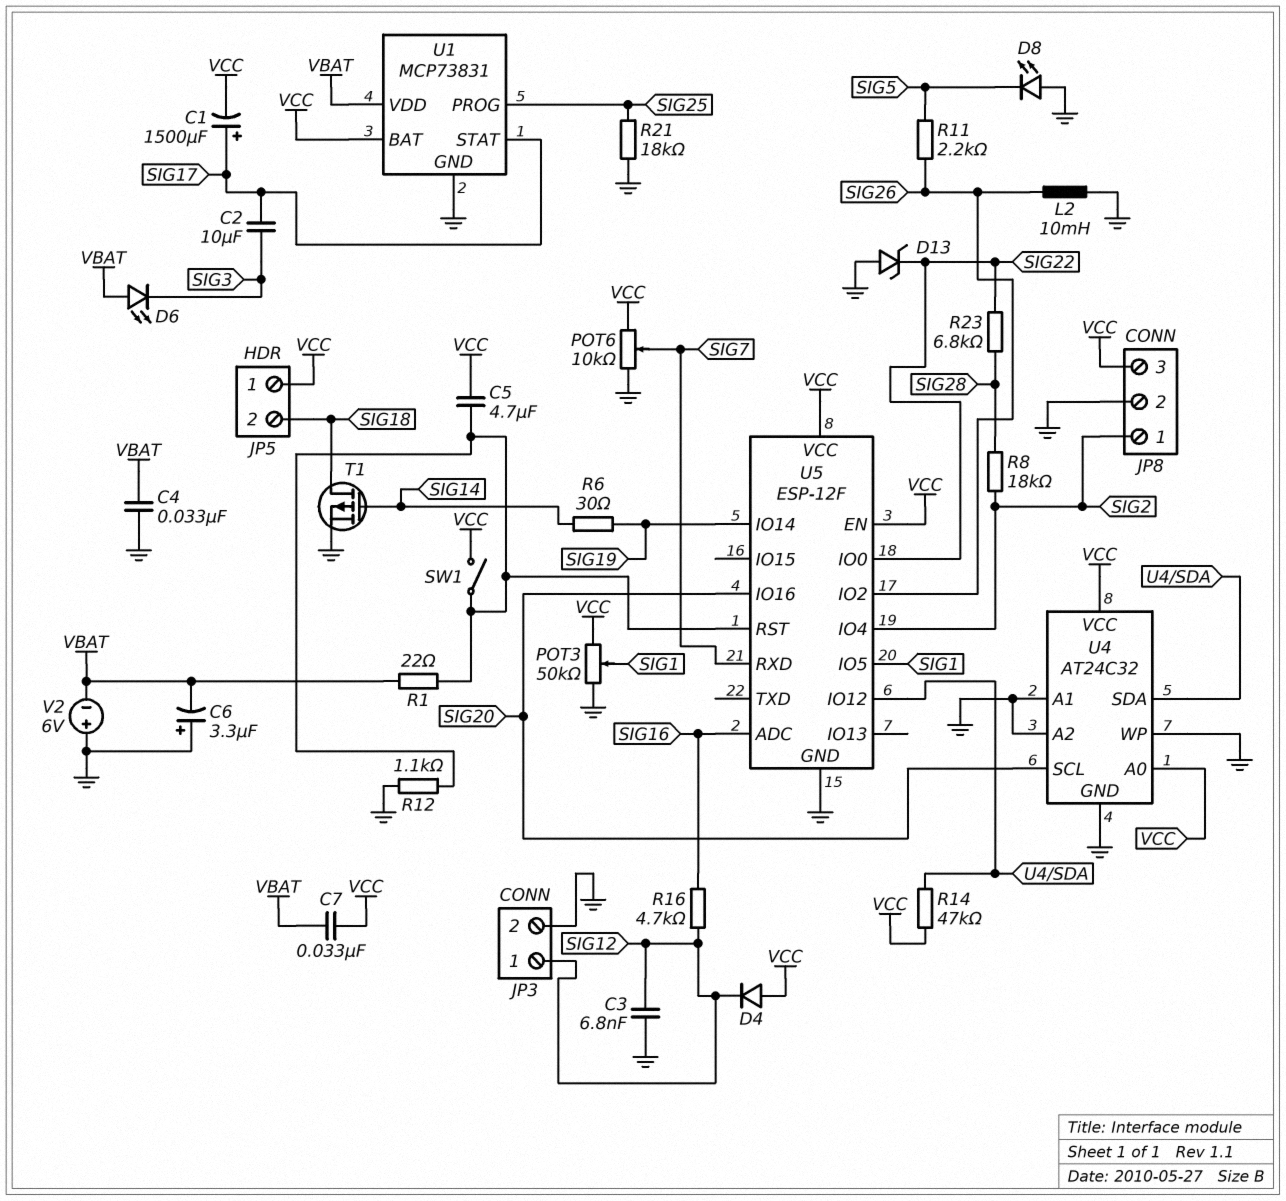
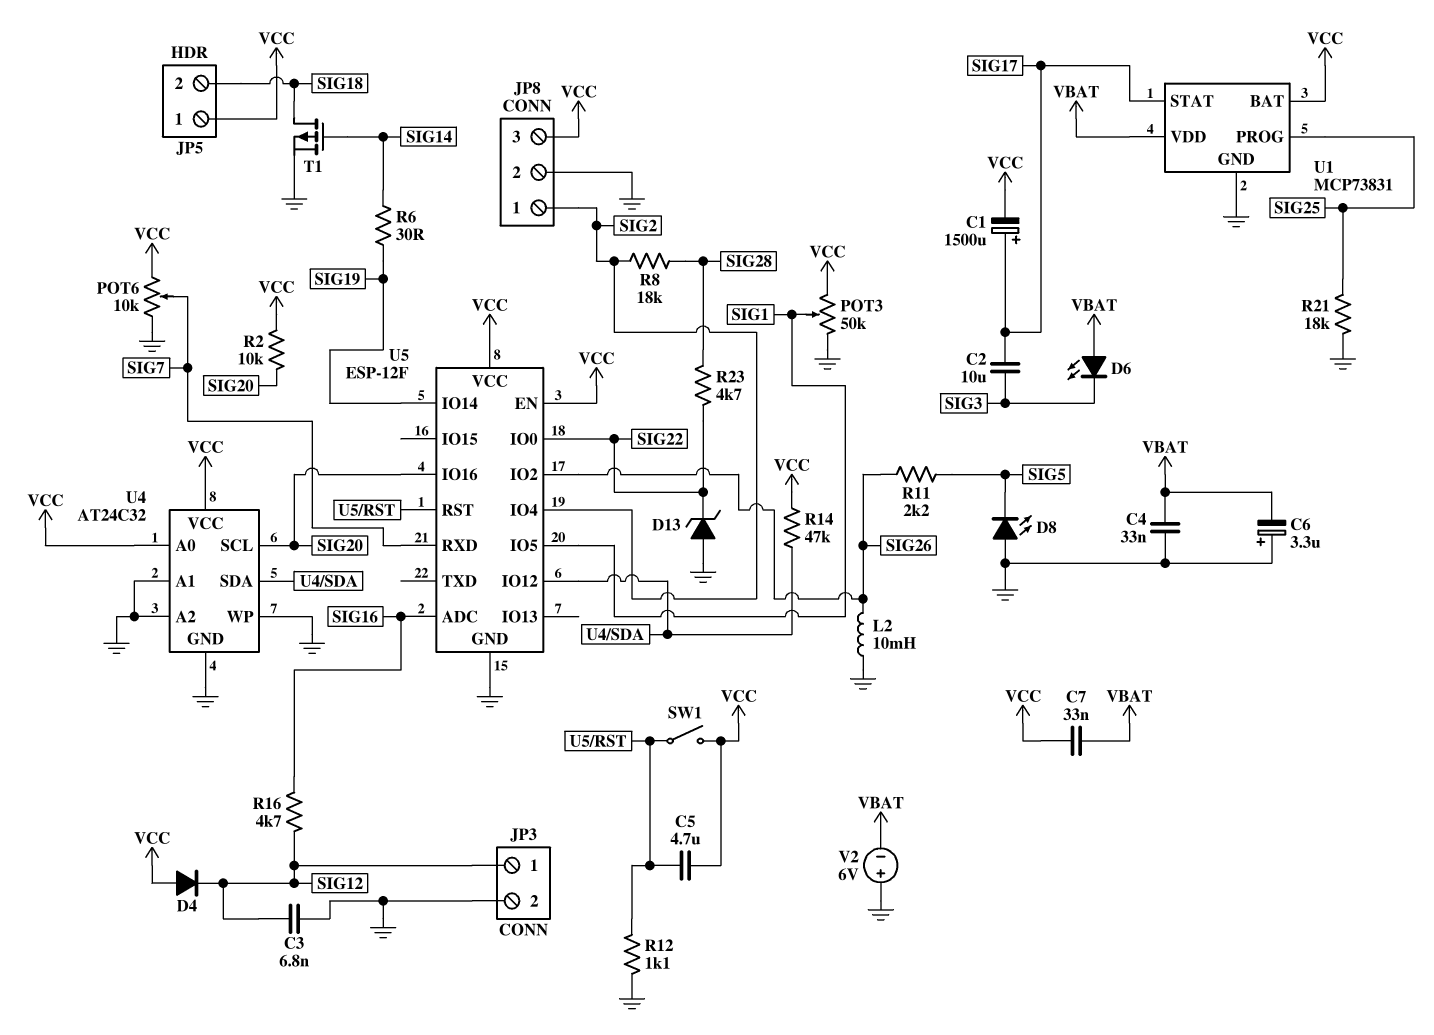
R1: 22 (U5/RST, VBAT) -> none
R2: none -> 10k (SIG20, VCC)
R23: 6.8k (SIG22, SIG28) -> 4.7k (SIG22, SIG28)

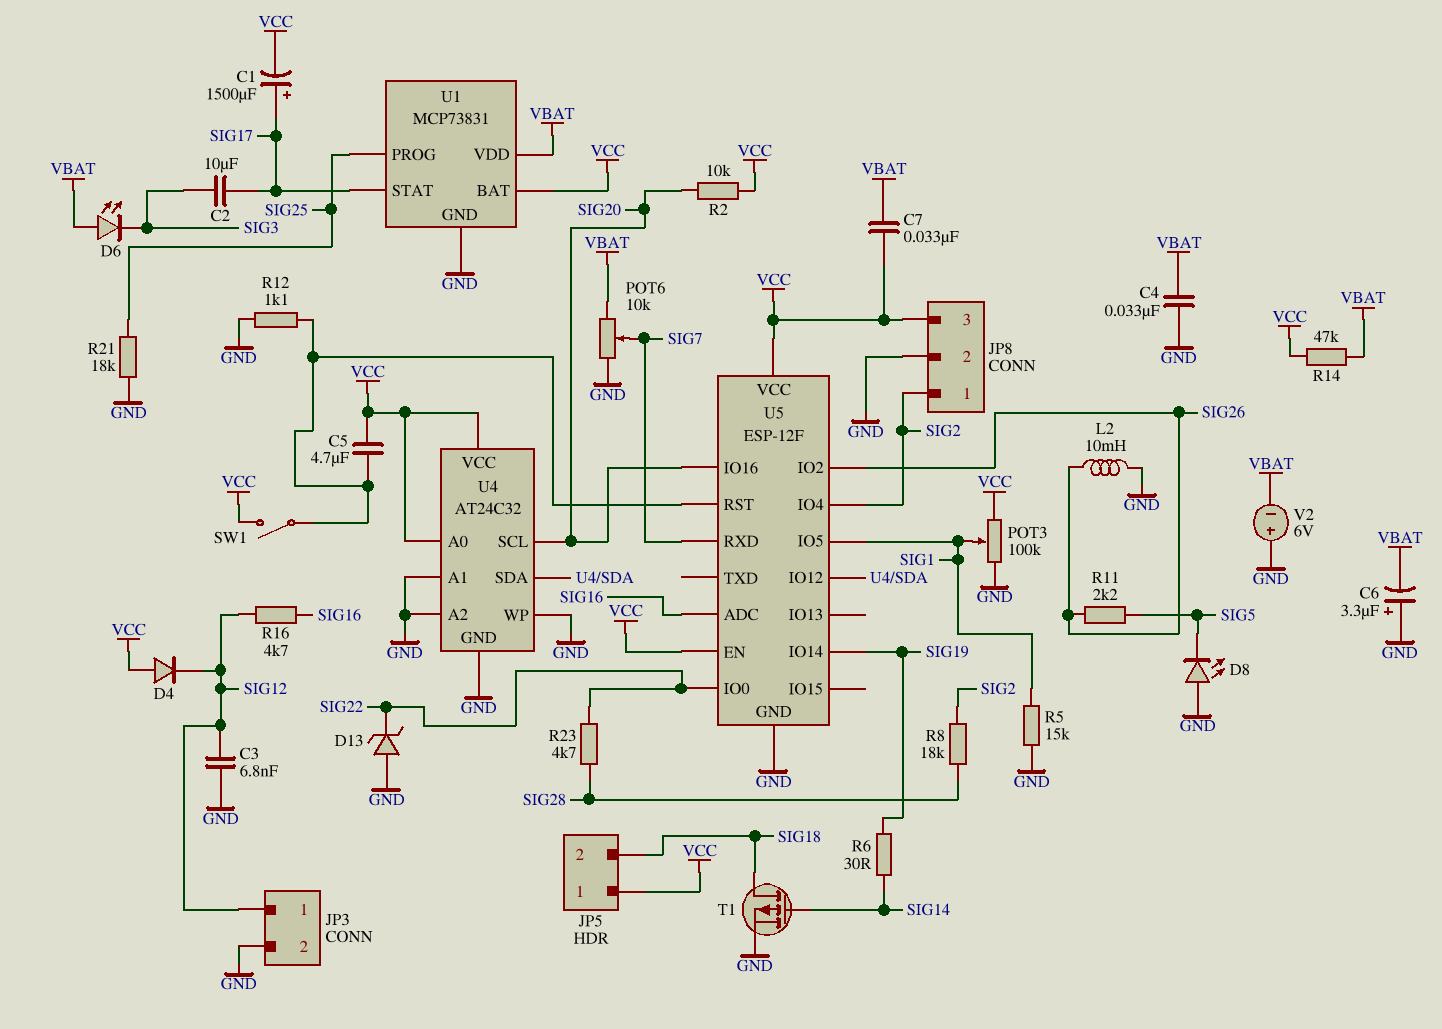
POT3: 50k (GND, VCC, wiper SIG1) -> 100k (GND, VCC, wiper SIG1)
POT6: 10k (GND, VCC, wiper SIG7) -> 10k (GND, VBAT, wiper SIG7)
R5: none -> 15k (GND, SIG1)
R14: 47k (U4/SDA, VCC) -> 47k (VBAT, VCC)

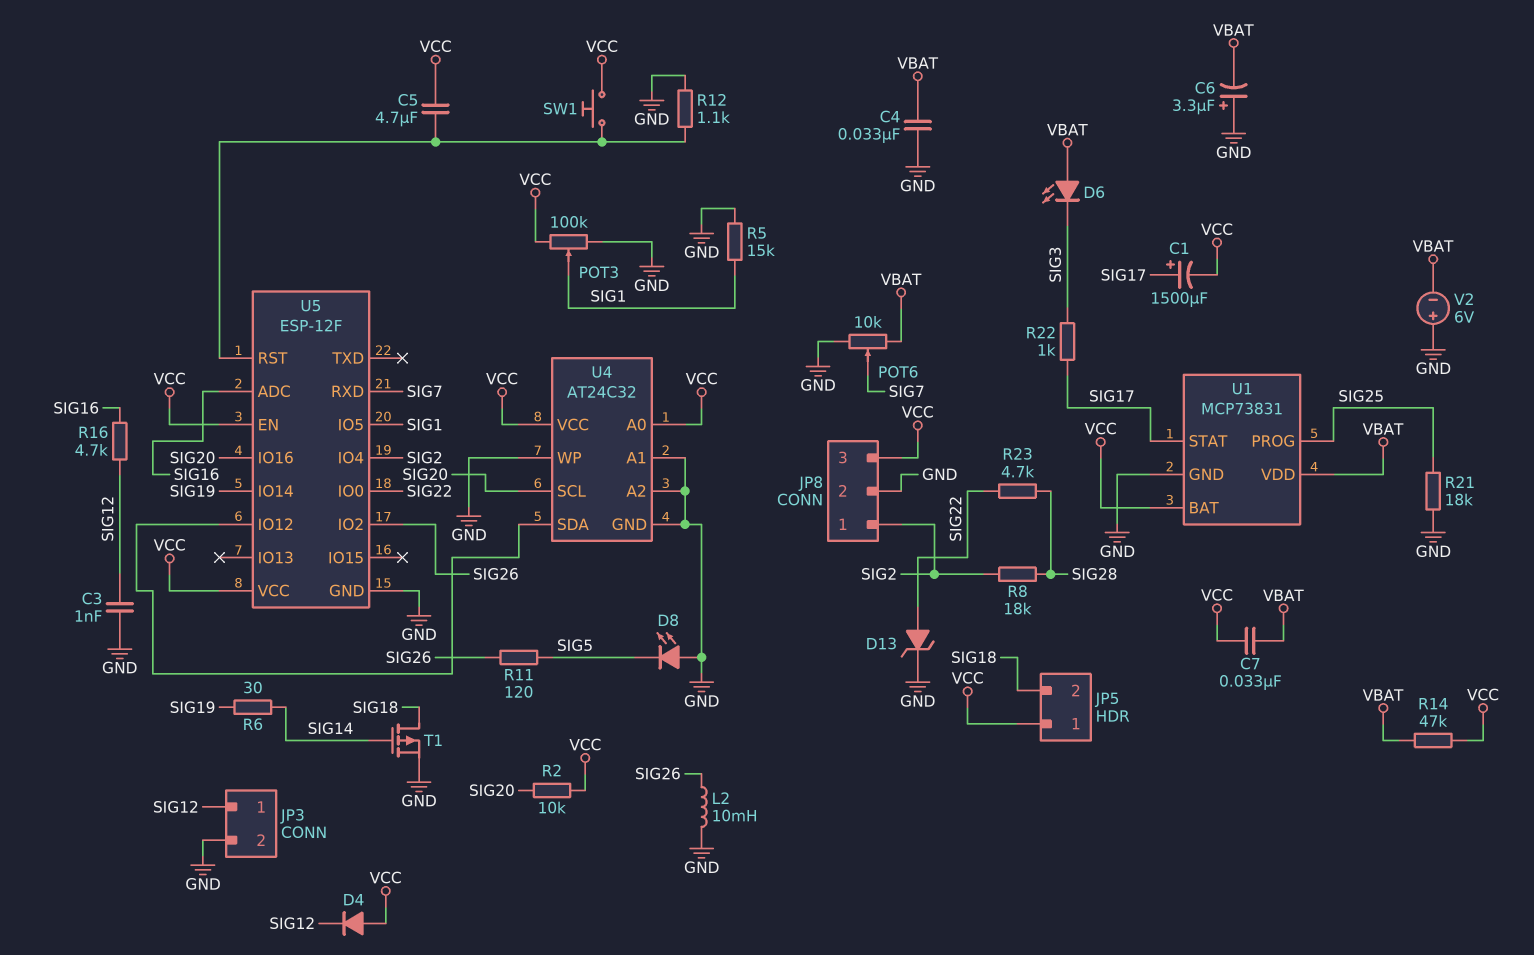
C2: 10uF (SIG3, SIG17) -> none
C3: 6.8nF (GND, SIG12) -> 1nF (GND, SIG12)
D13: zener (A GND, K SIG22) -> zener (A SIG22, K GND)
R11: 2.2k (SIG5, SIG26) -> 120 (SIG5, SIG26)
R22: none -> 1k (SIG3, SIG17)
SW1: switch (U5/RST, VCC) -> button (U5/RST, VCC)

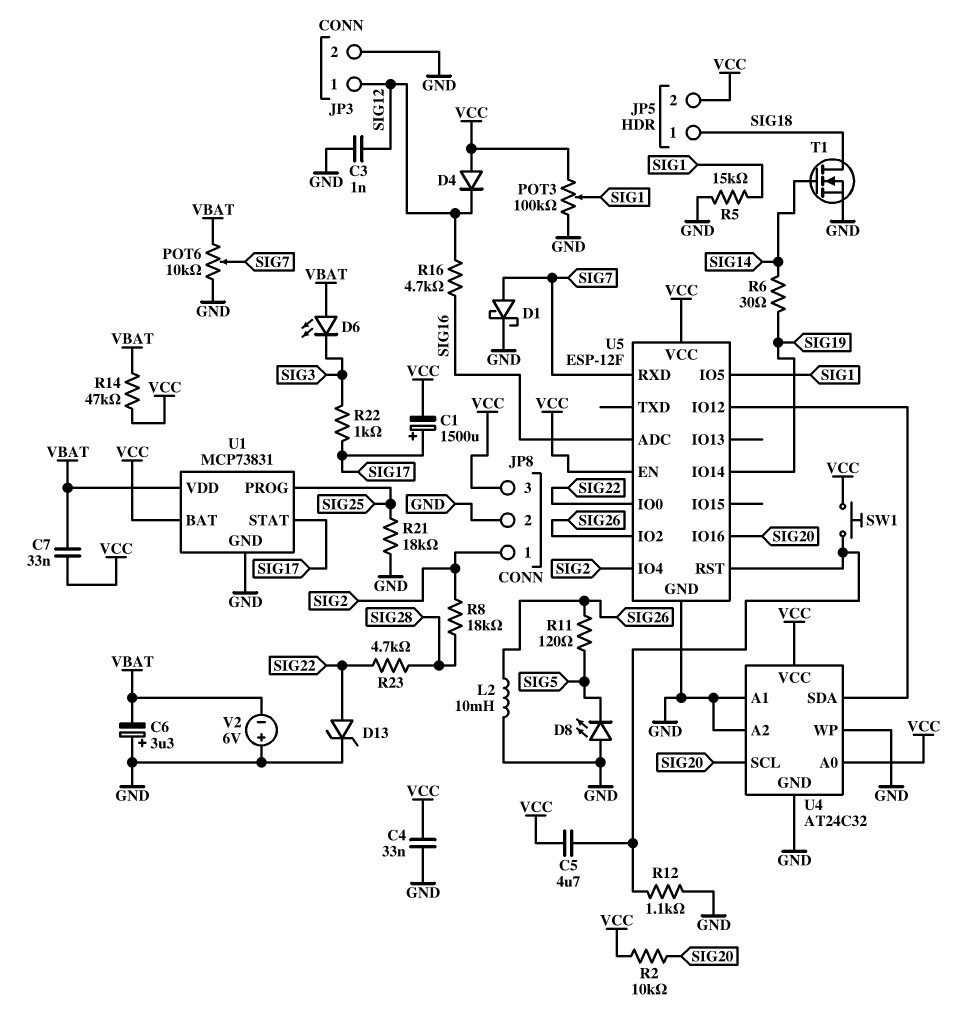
C4: 33nF (GND, VBAT) -> 33nF (GND, VCC)
D1: none -> schottky (A SIG7, K GND)
JP5 pin 1: VCC -> SIG18
JP5 pin 2: SIG18 -> VCC
T1: PMOS (G SIG14, D SIG18, S GND) -> NMOS (G SIG14, D SIG18, S GND)

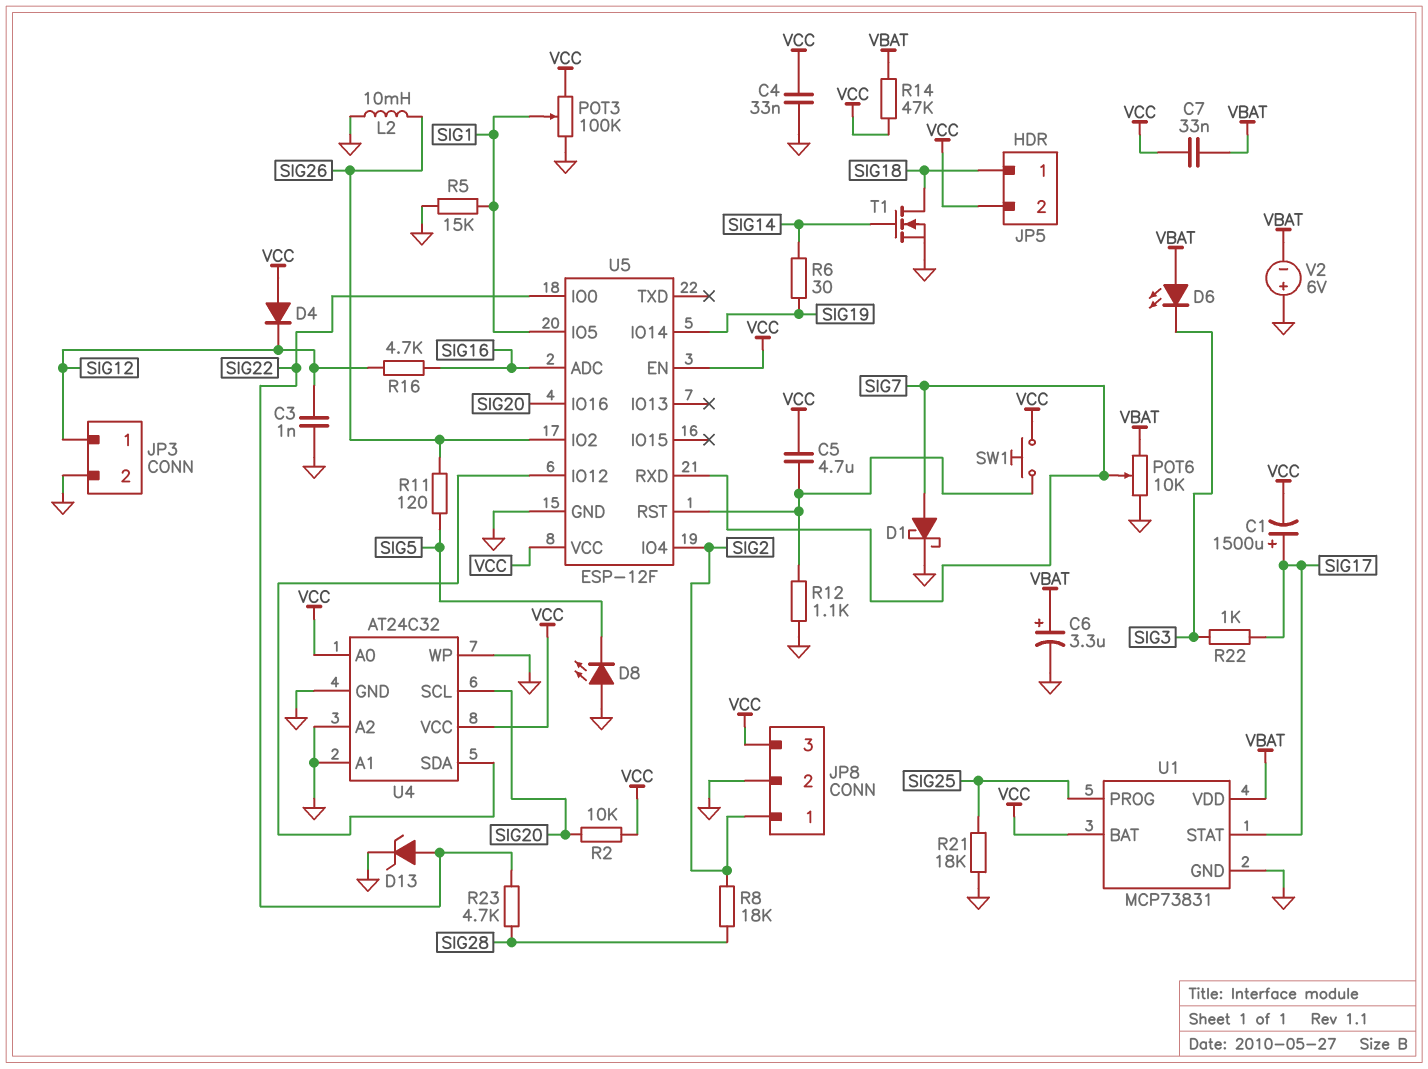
C6: 3.3uF (plus GND, minus VBAT) -> 3.3uF (plus VBAT, minus GND)

